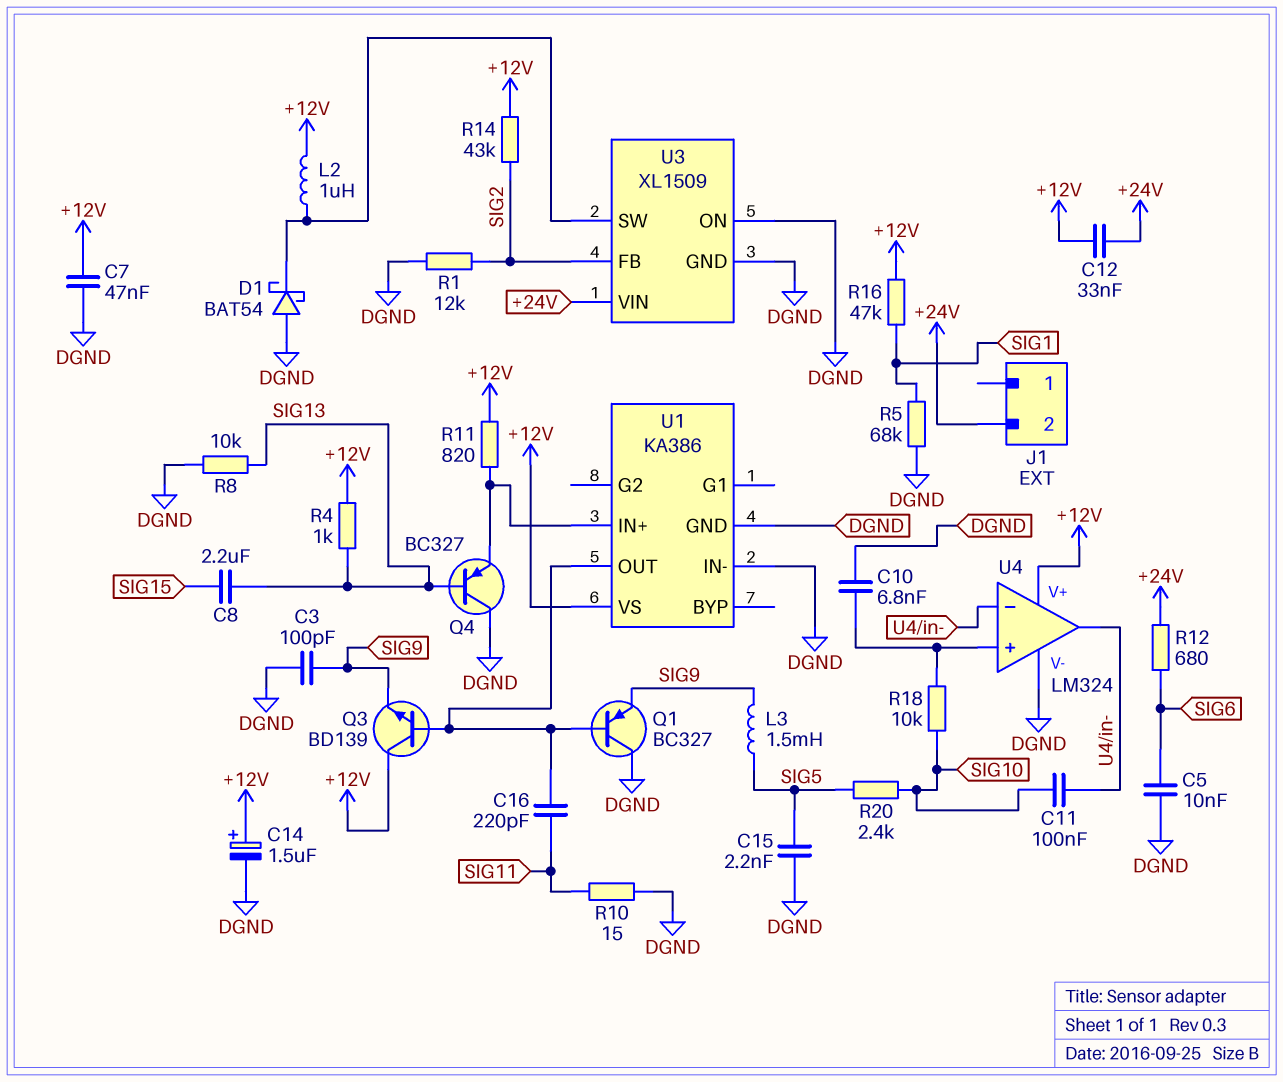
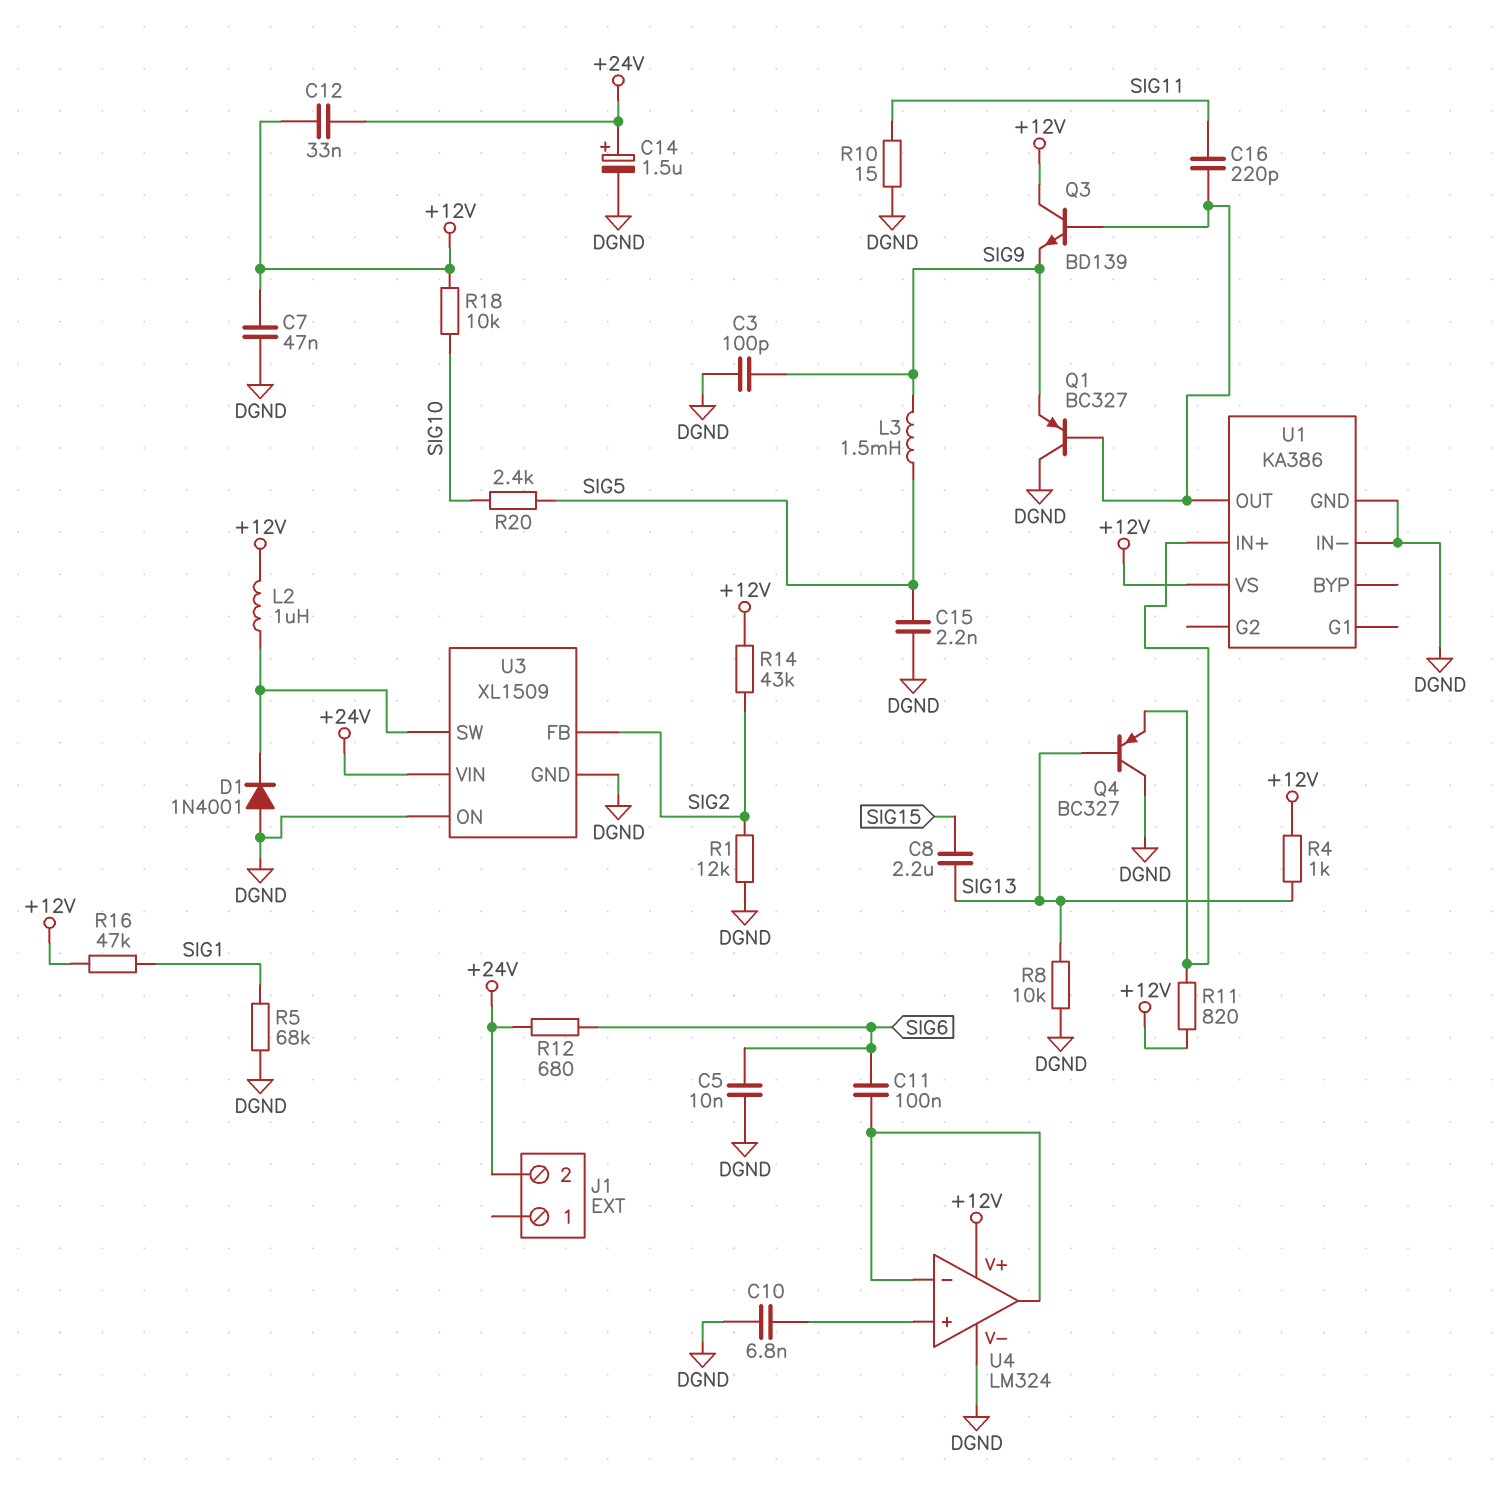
C11: 100nF (SIG10, U4/in-) -> 100nF (SIG6, U4/in-)
C14: 1.5uF (plus +12V, minus DGND) -> 1.5uF (plus +24V, minus DGND)
D1: schottky BAT54 (A DGND, K U3/SW) -> diode 1N4001 (A DGND, K U3/SW)
R18: 10k (SIG10, U4/in+) -> 10k (+12V, SIG10)

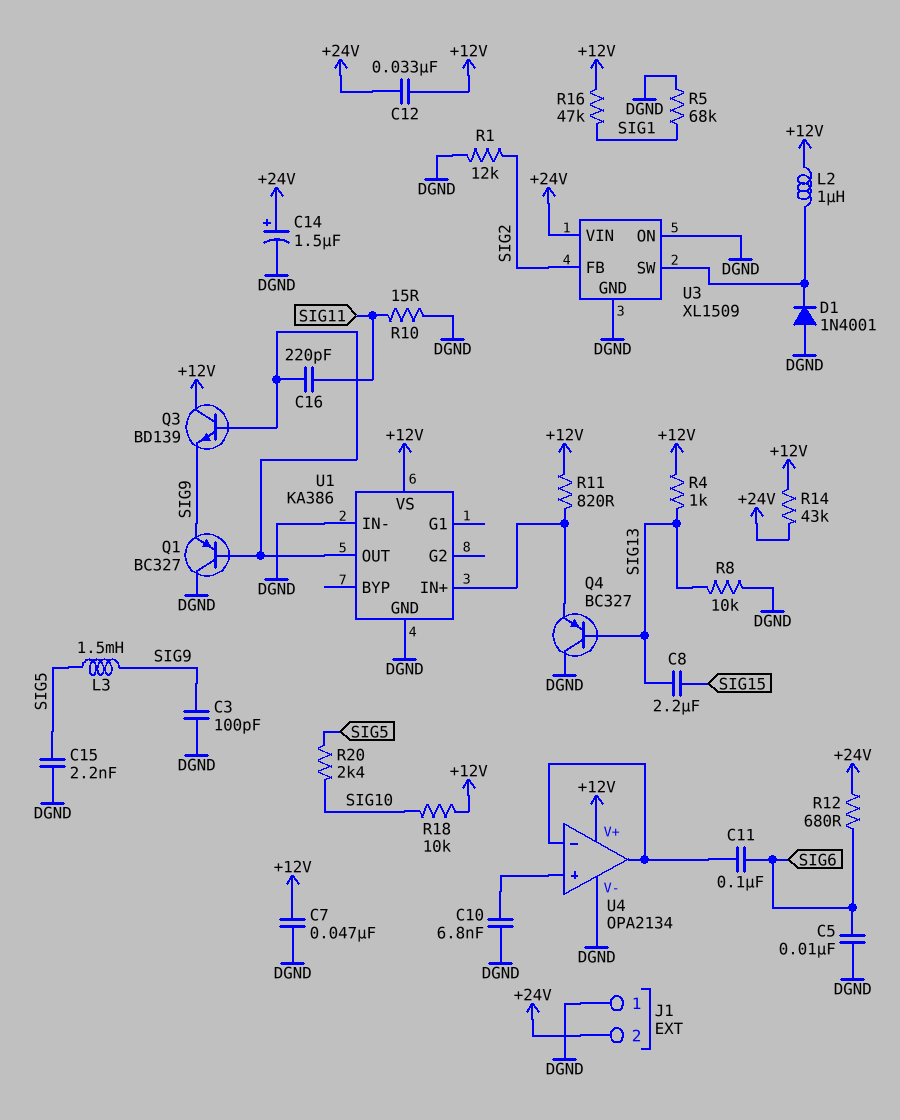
J1 pin 1: none -> DGND
R14: 43k (+12V, SIG2) -> 43k (+12V, +24V)
U4: LM324 -> OPA2134

